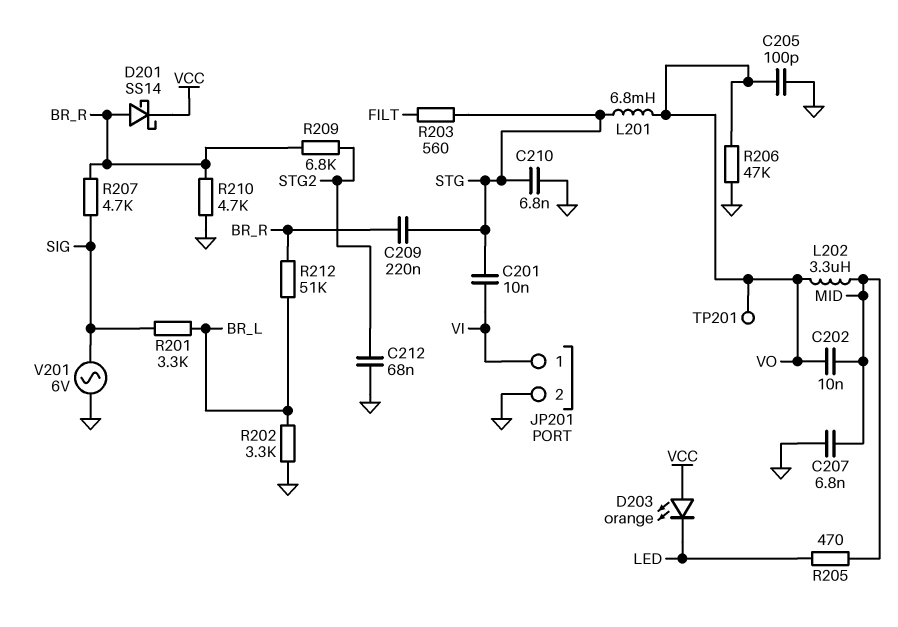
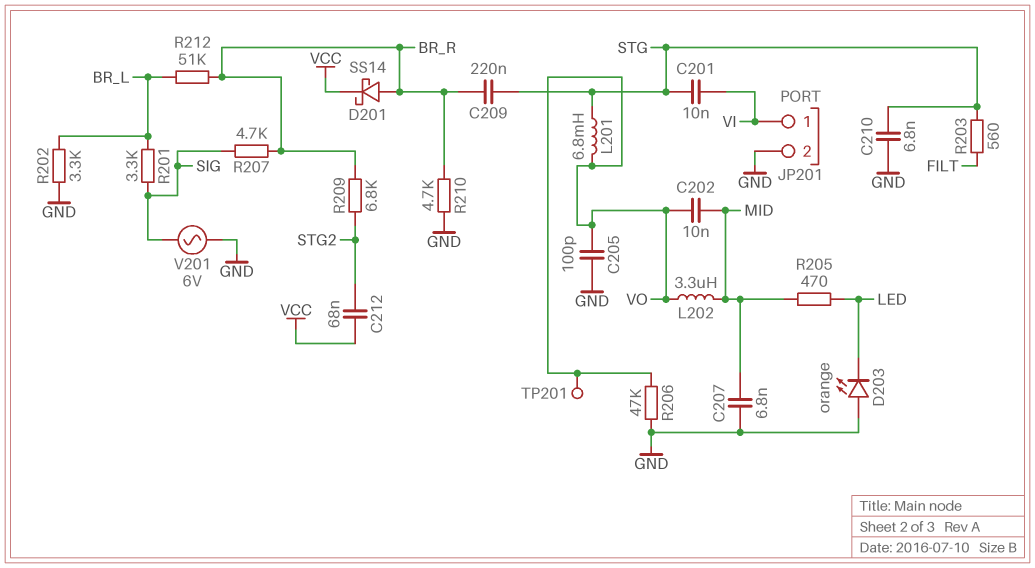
C212: 68nF (GND, STG2) -> 68nF (STG2, VCC)
D203: LED orange (A VCC, K LED) -> LED orange (A GND, K LED)

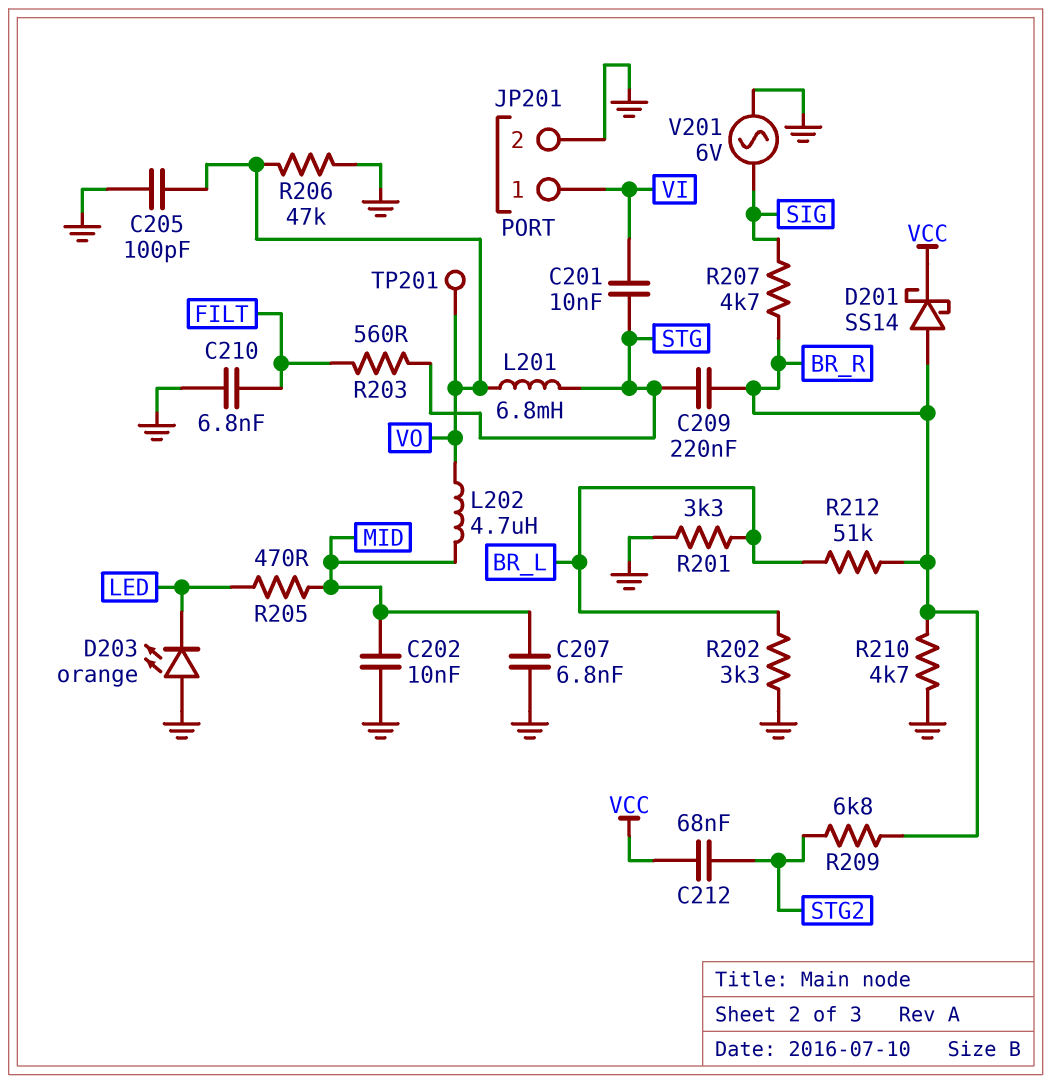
C202: 10nF (MID, VO) -> 10nF (GND, MID)
C210: 6.8nF (GND, STG) -> 6.8nF (FILT, GND)
L202: 3.3uH (MID, VO) -> 4.7uH (MID, VO)
R201: 3.3k (BR_L, SIG) -> 3.3k (BR_L, GND)

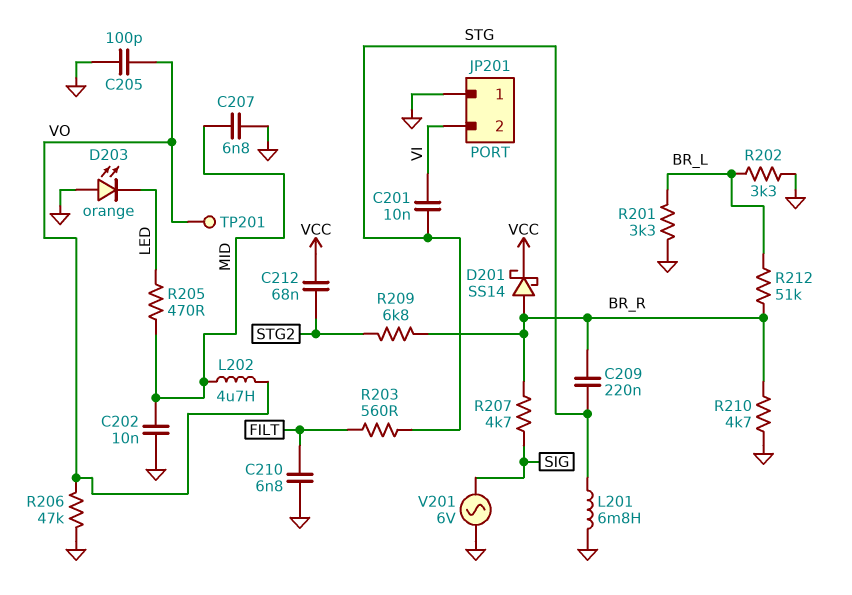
JP201 pin 1: VI -> GND
JP201 pin 2: GND -> VI
L201: 6.8mH (STG, VO) -> 6.8mH (GND, STG)

